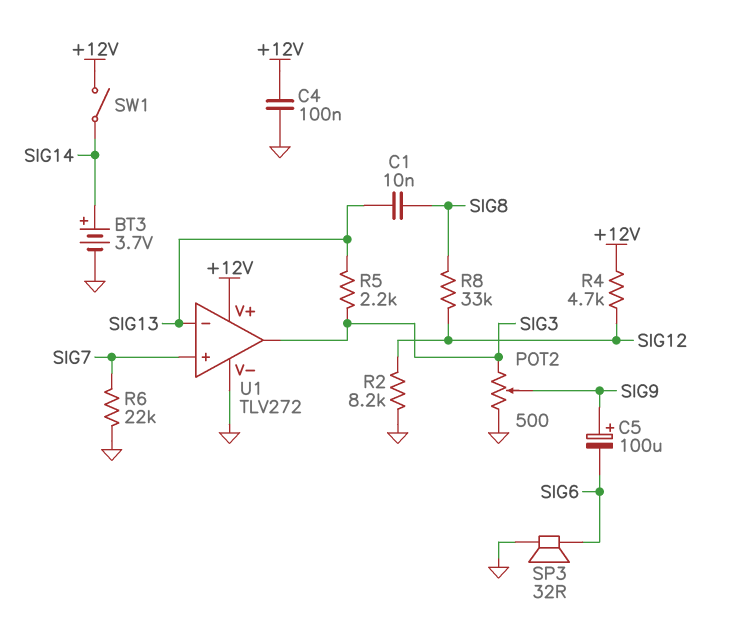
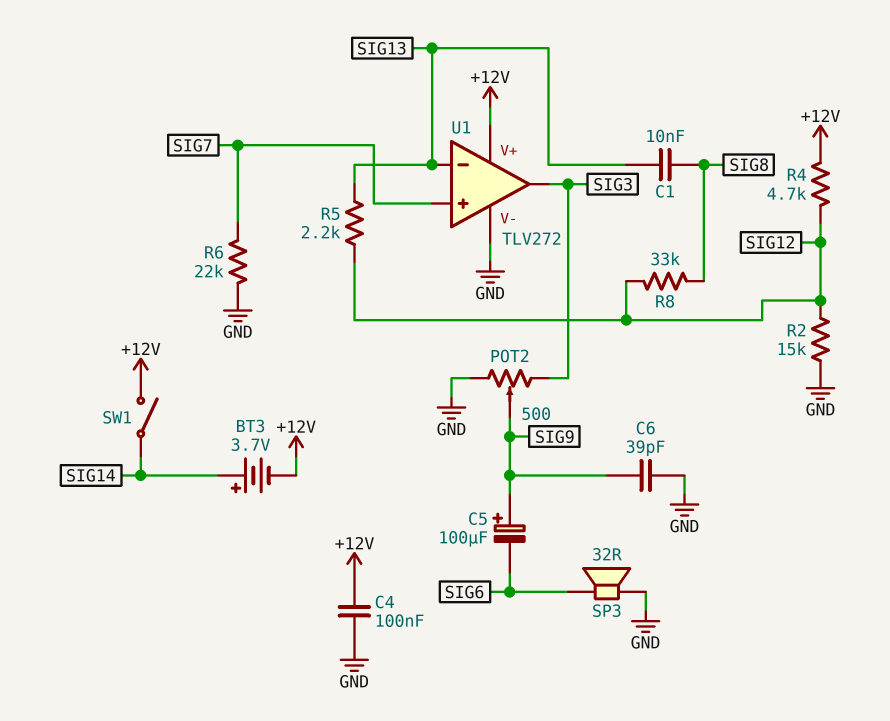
BT3: 3.7V (plus SIG14, minus GND) -> 3.7V (plus SIG14, minus +12V)
C6: none -> 39pF (GND, SIG9)
R2: 8.2k (GND, SIG12) -> 15k (GND, SIG12)
R5: 2.2k (SIG3, SIG13) -> 2.2k (SIG12, SIG13)

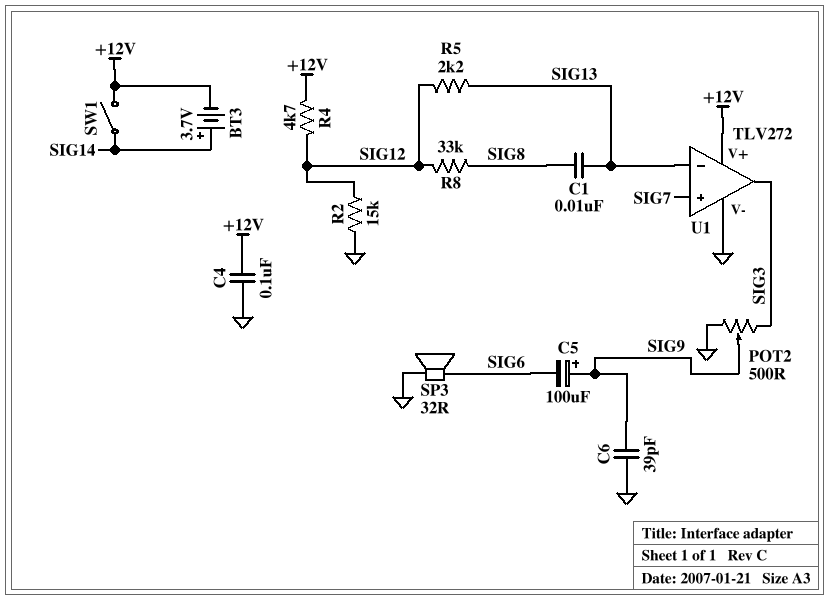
R6: 22k (GND, SIG7) -> none

